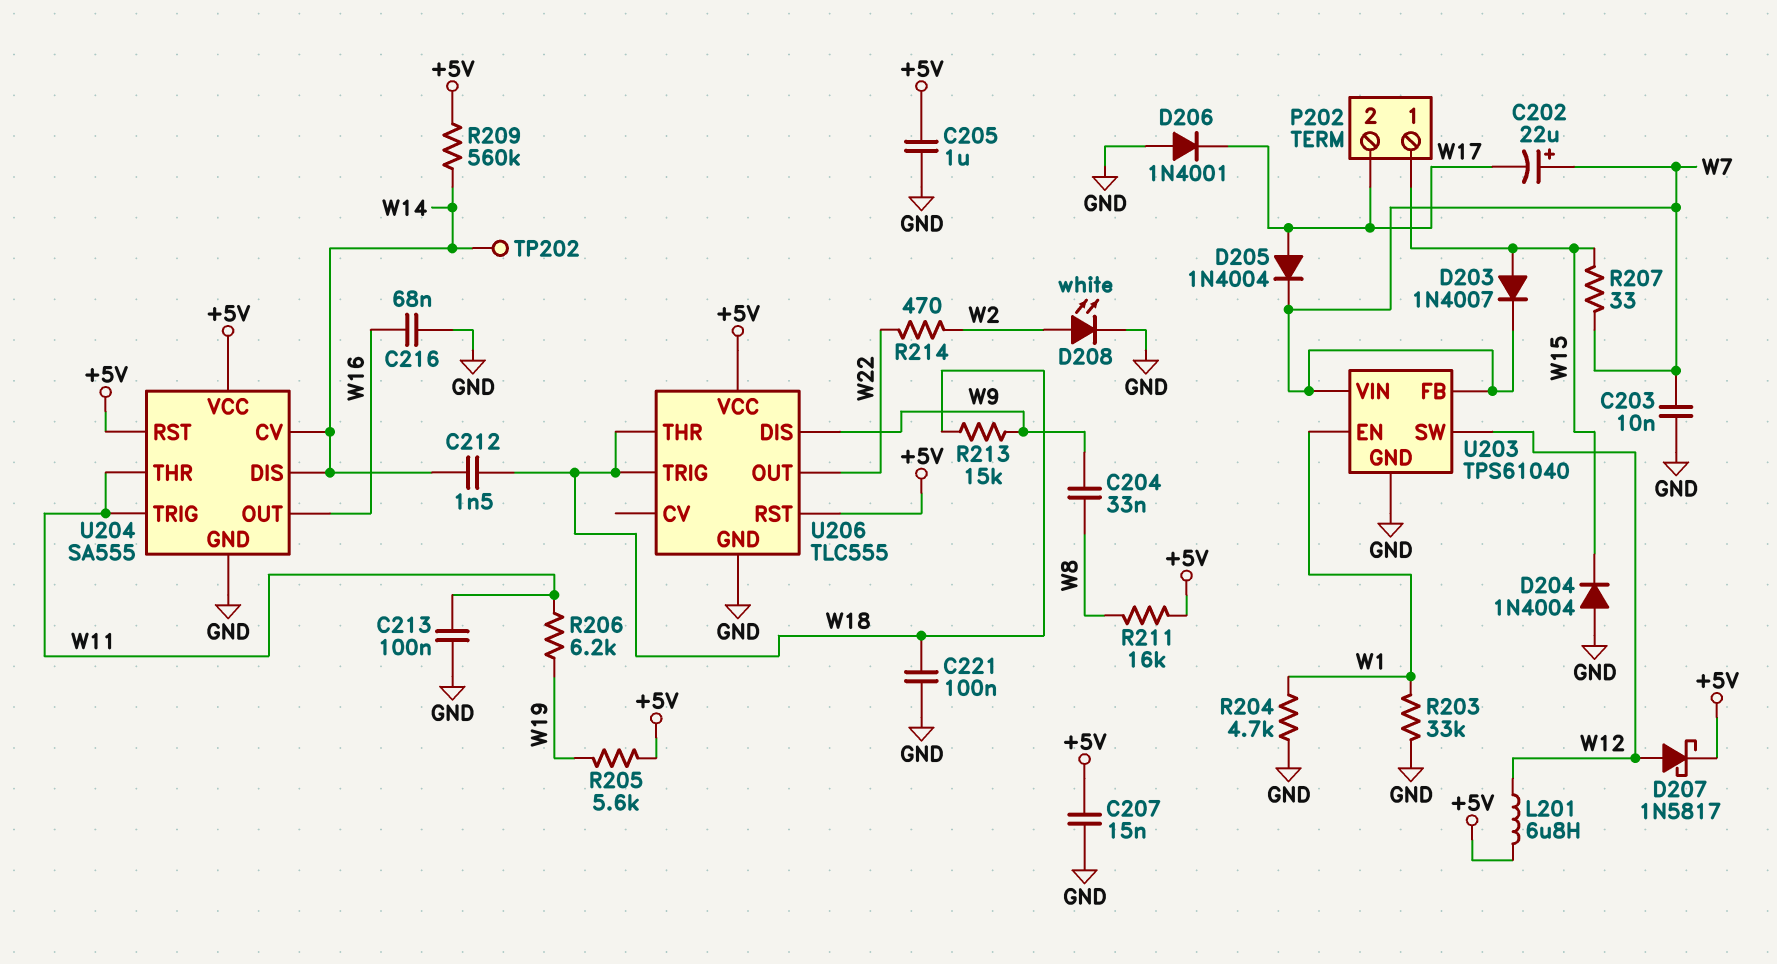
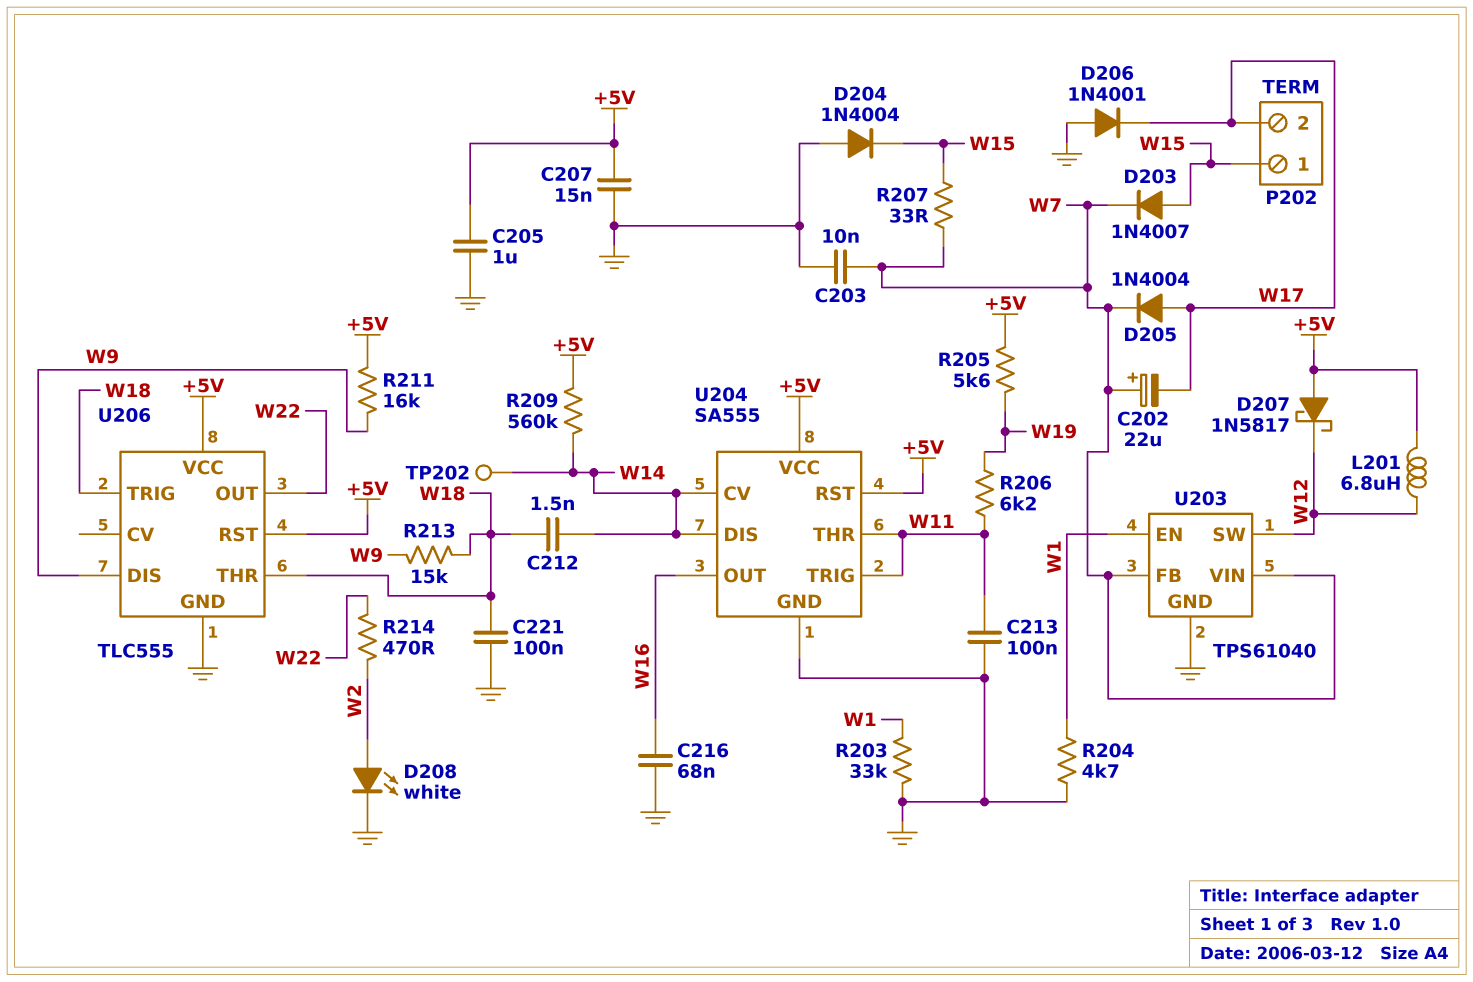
C204: 33nF (W8, W9) -> none
D207: schottky 1N5817 (A W12, K +5V) -> schottky 1N5817 (A +5V, K W12)
R211: 16k (+5V, W8) -> 16k (+5V, W9)

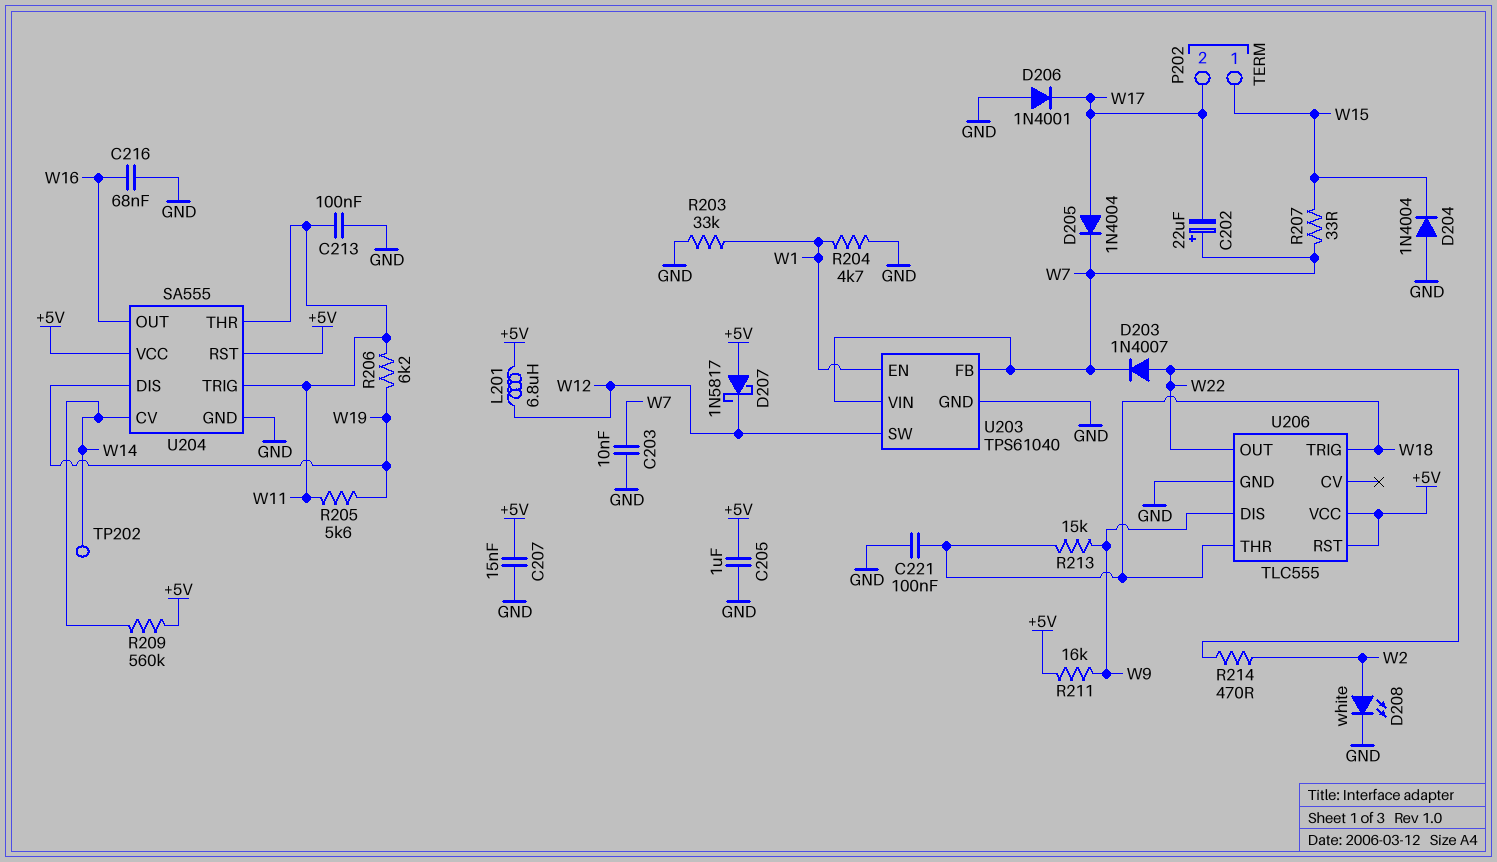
C212: 1.5nF (W14, W18) -> none
D203: diode 1N4007 (A W15, K W7) -> diode 1N4007 (A W22, K W7)
R205: 5.6k (+5V, W19) -> 5.6k (W11, W19)
U204 pin DIS: W14 -> W19

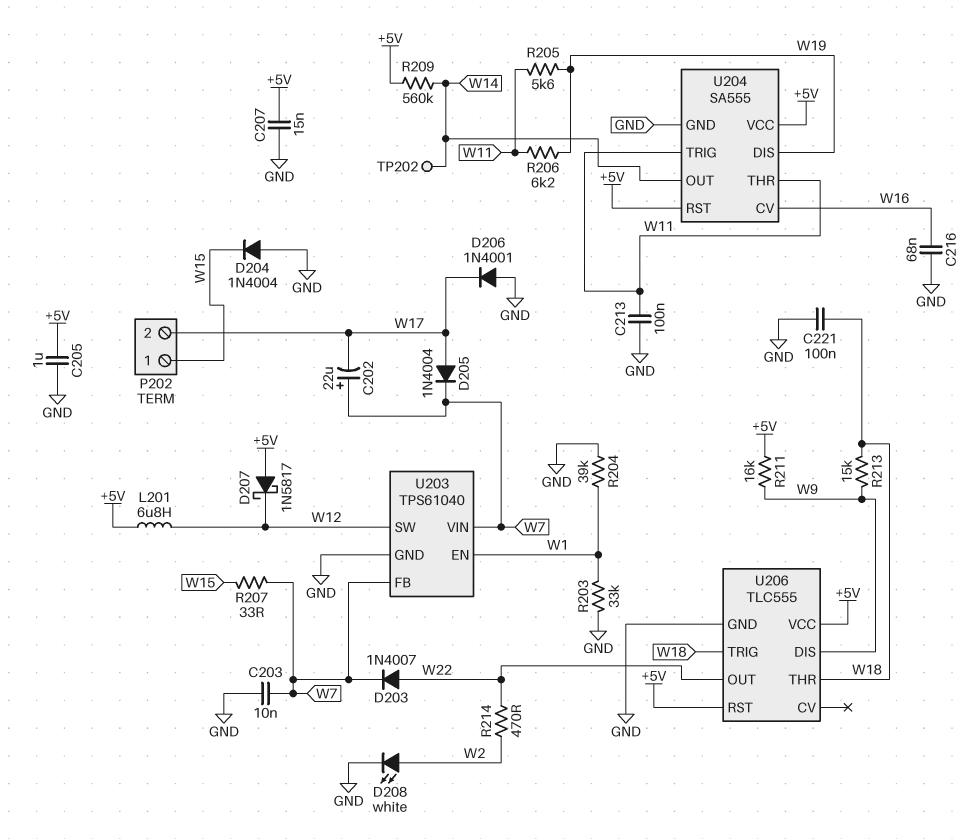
R204: 4.7k (GND, W1) -> 39k (GND, W1)
U204 pin CV: W14 -> W16
U204 pin OUT: W16 -> W14

